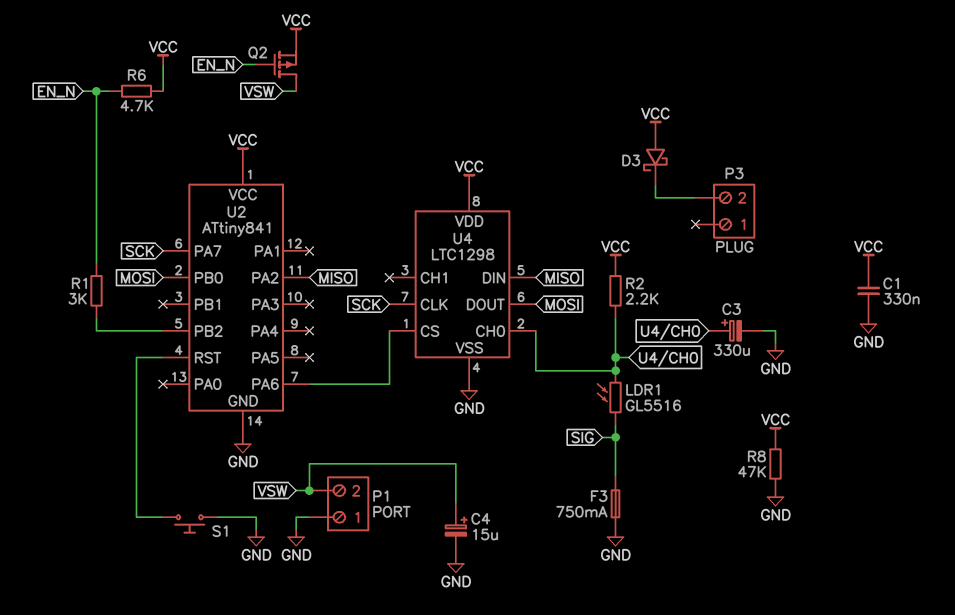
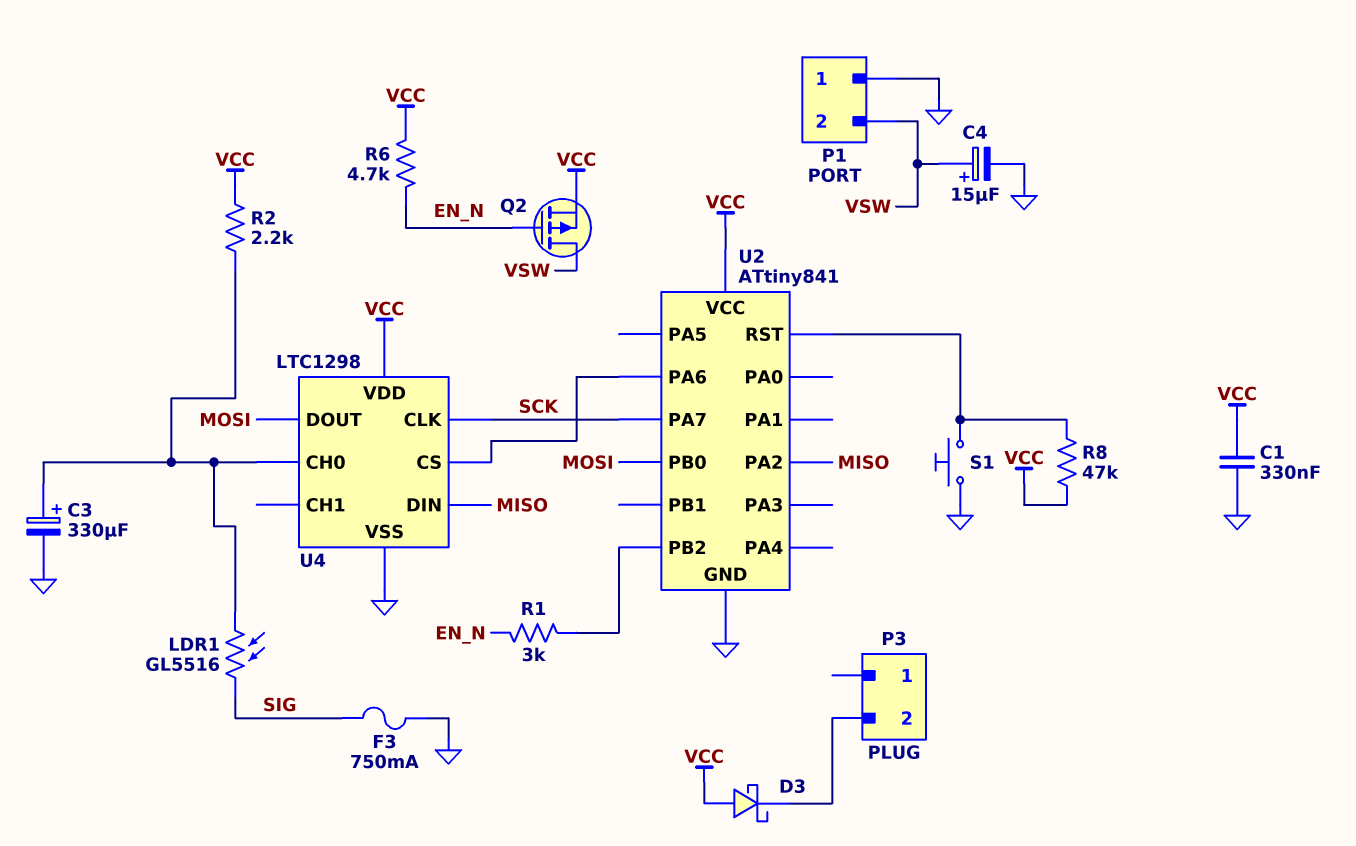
R8: 47k (GND, VCC) -> 47k (U2/RST, VCC)

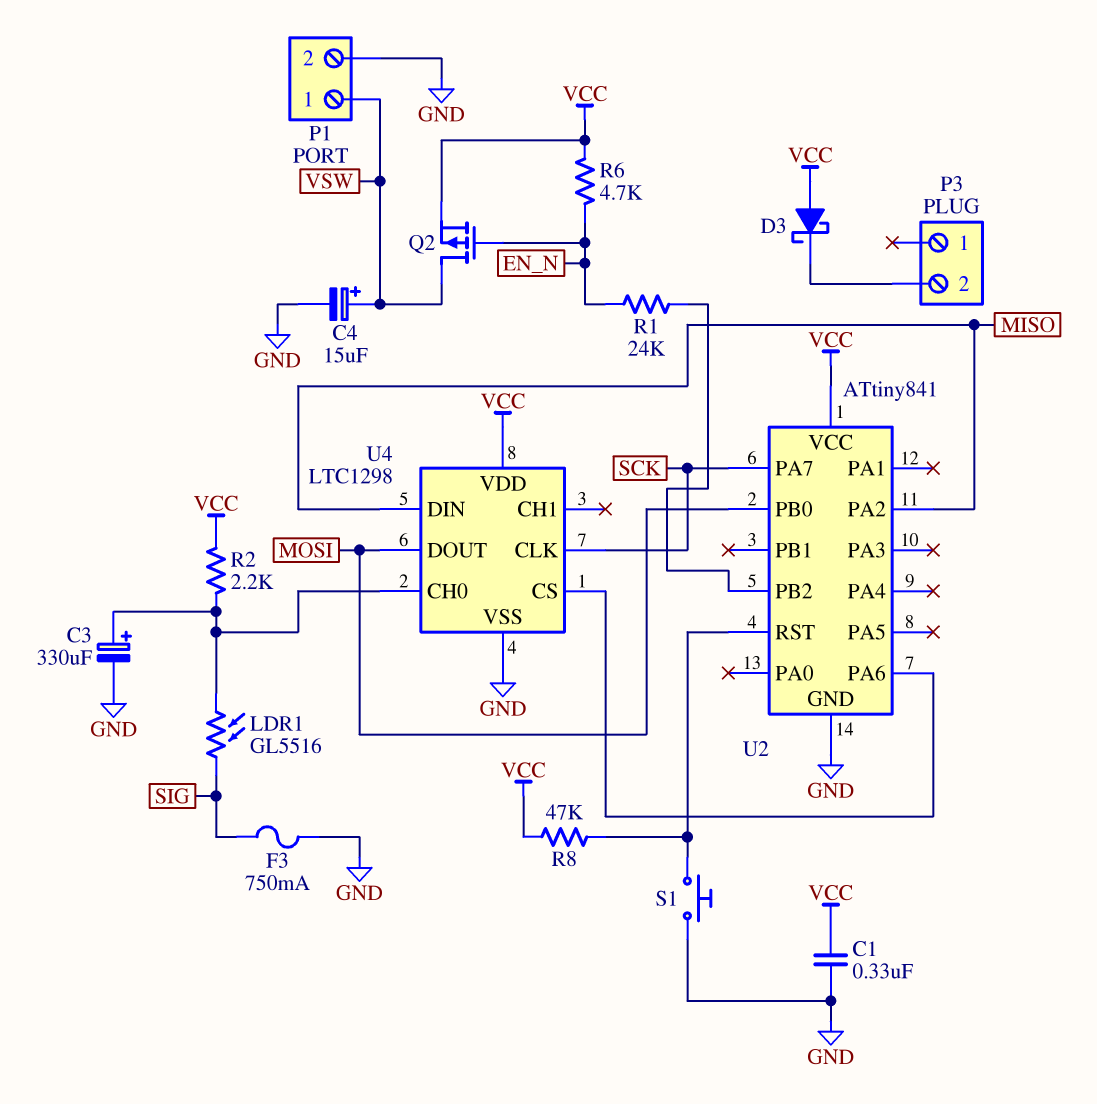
P1 pin 1: GND -> VSW
P1 pin 2: VSW -> GND
R1: 3k (EN_N, U2/PB2) -> 24k (EN_N, U2/PB2)

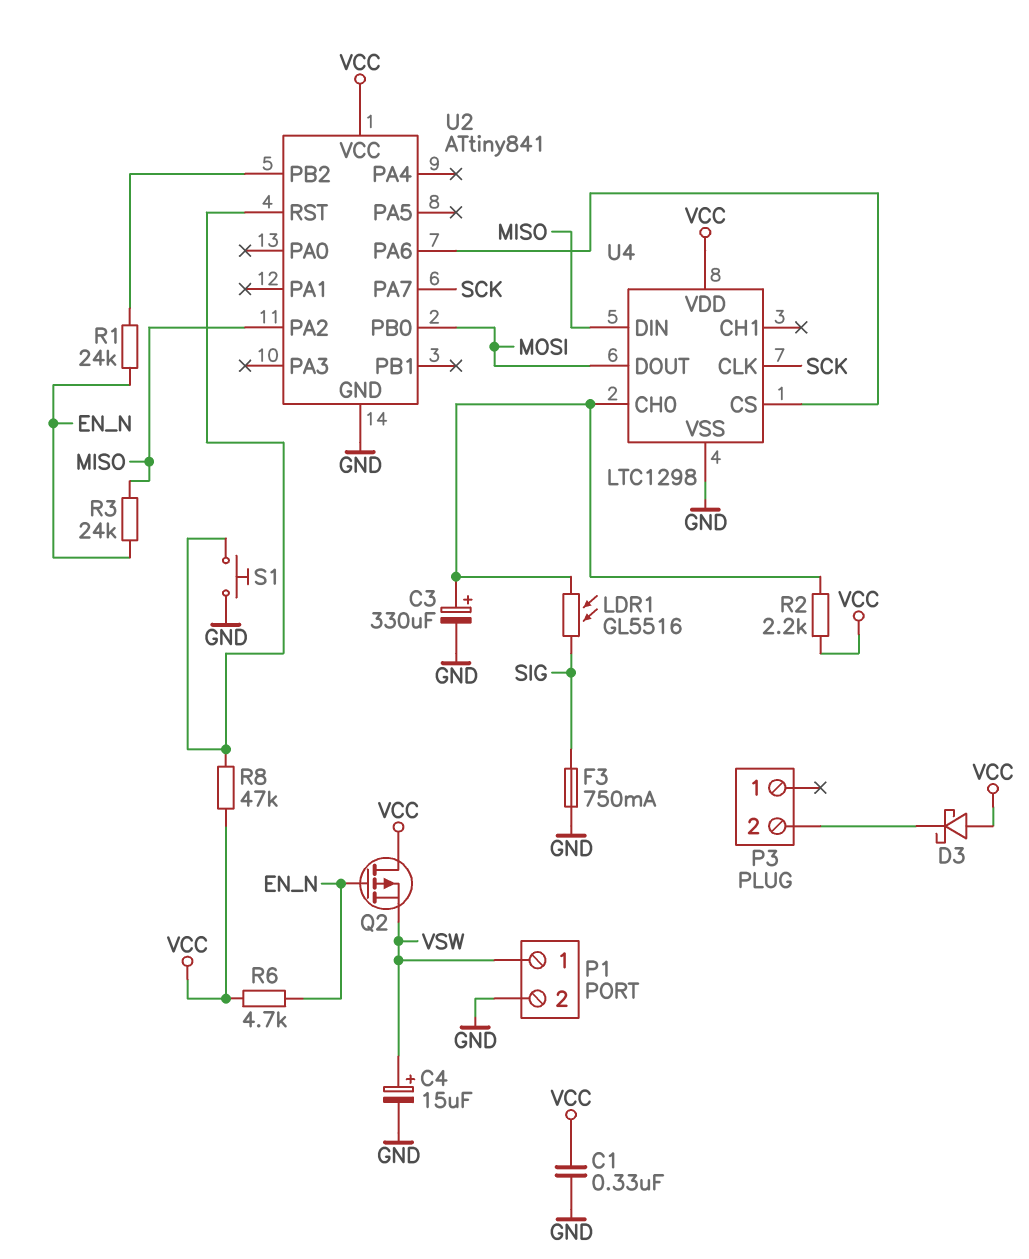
Q2: PMOS (G EN_N, D VSW, S VCC) -> PMOS (G EN_N, D VCC, S VSW)
R3: none -> 24k (EN_N, MISO)

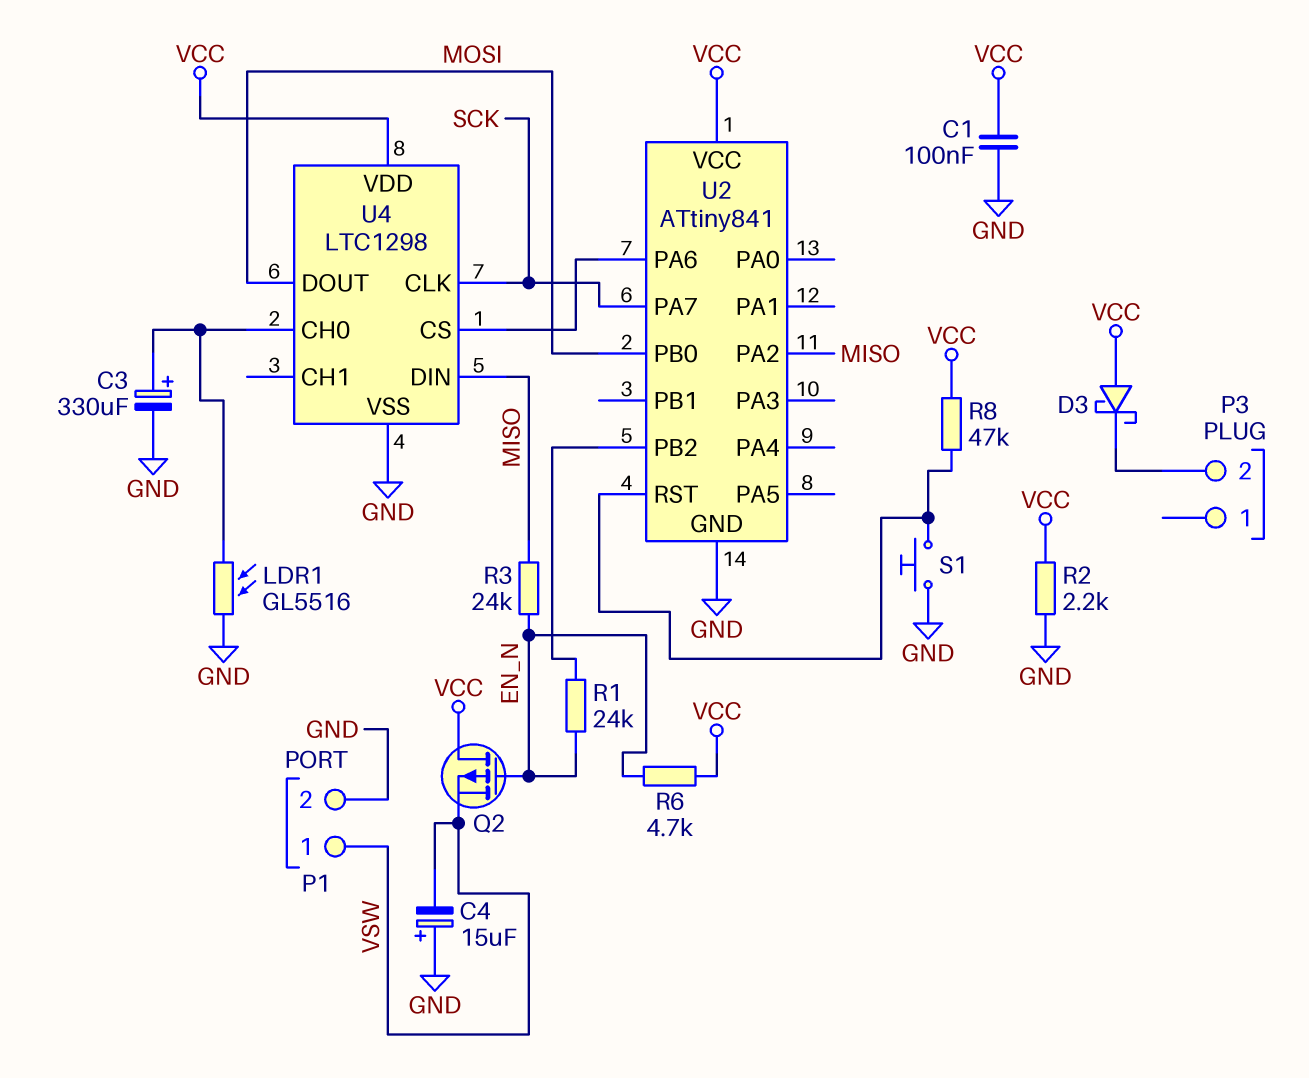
C1: 330nF (GND, VCC) -> 100nF (GND, VCC)
C4: 15uF (plus VSW, minus GND) -> 15uF (plus GND, minus VSW)
F3: 750mA (GND, SIG) -> none
LDR1: GL5516 (SIG, U4/CH0) -> GL5516 (GND, U4/CH0)
R2: 2.2k (U4/CH0, VCC) -> 2.2k (GND, VCC)

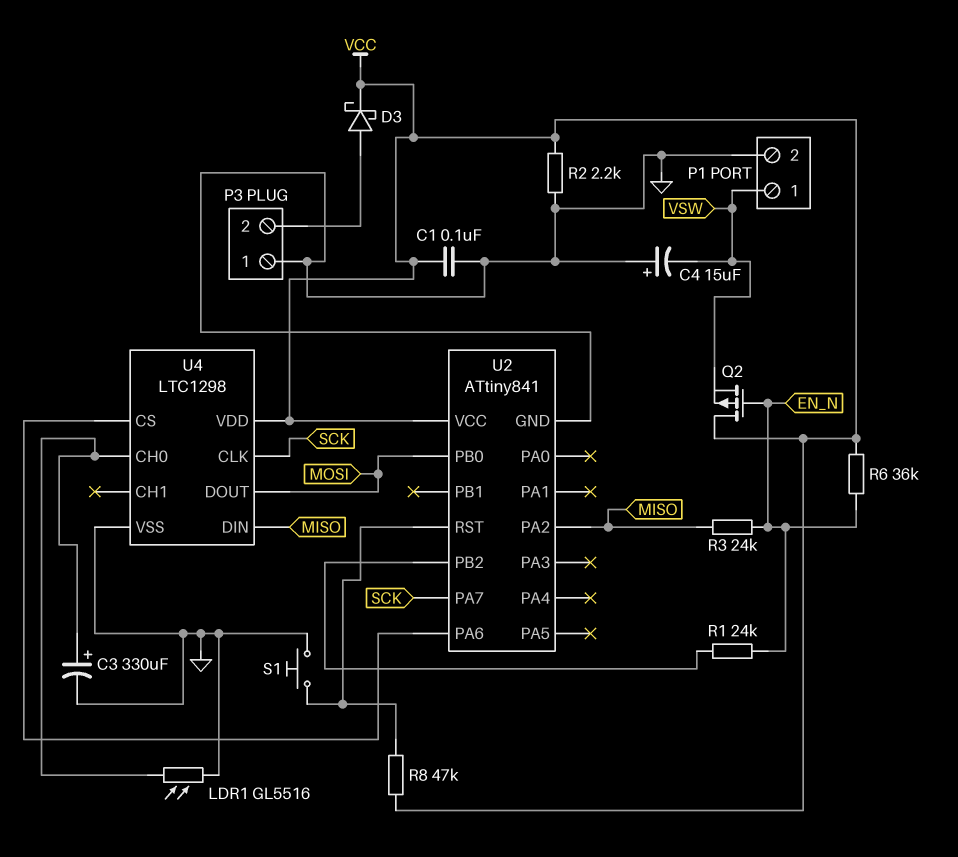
D3: schottky (A VCC, K P3/2) -> schottky (A P3/2, K VCC)
P3 pin 1: none -> GND
R6: 4.7k (EN_N, VCC) -> 36k (EN_N, VCC)

